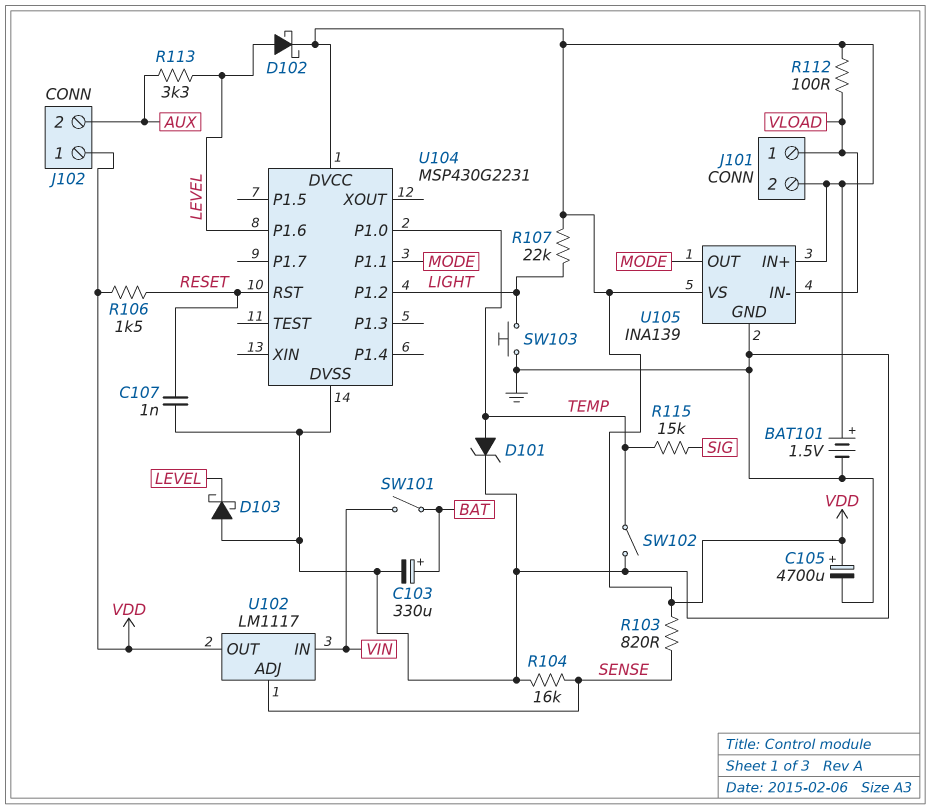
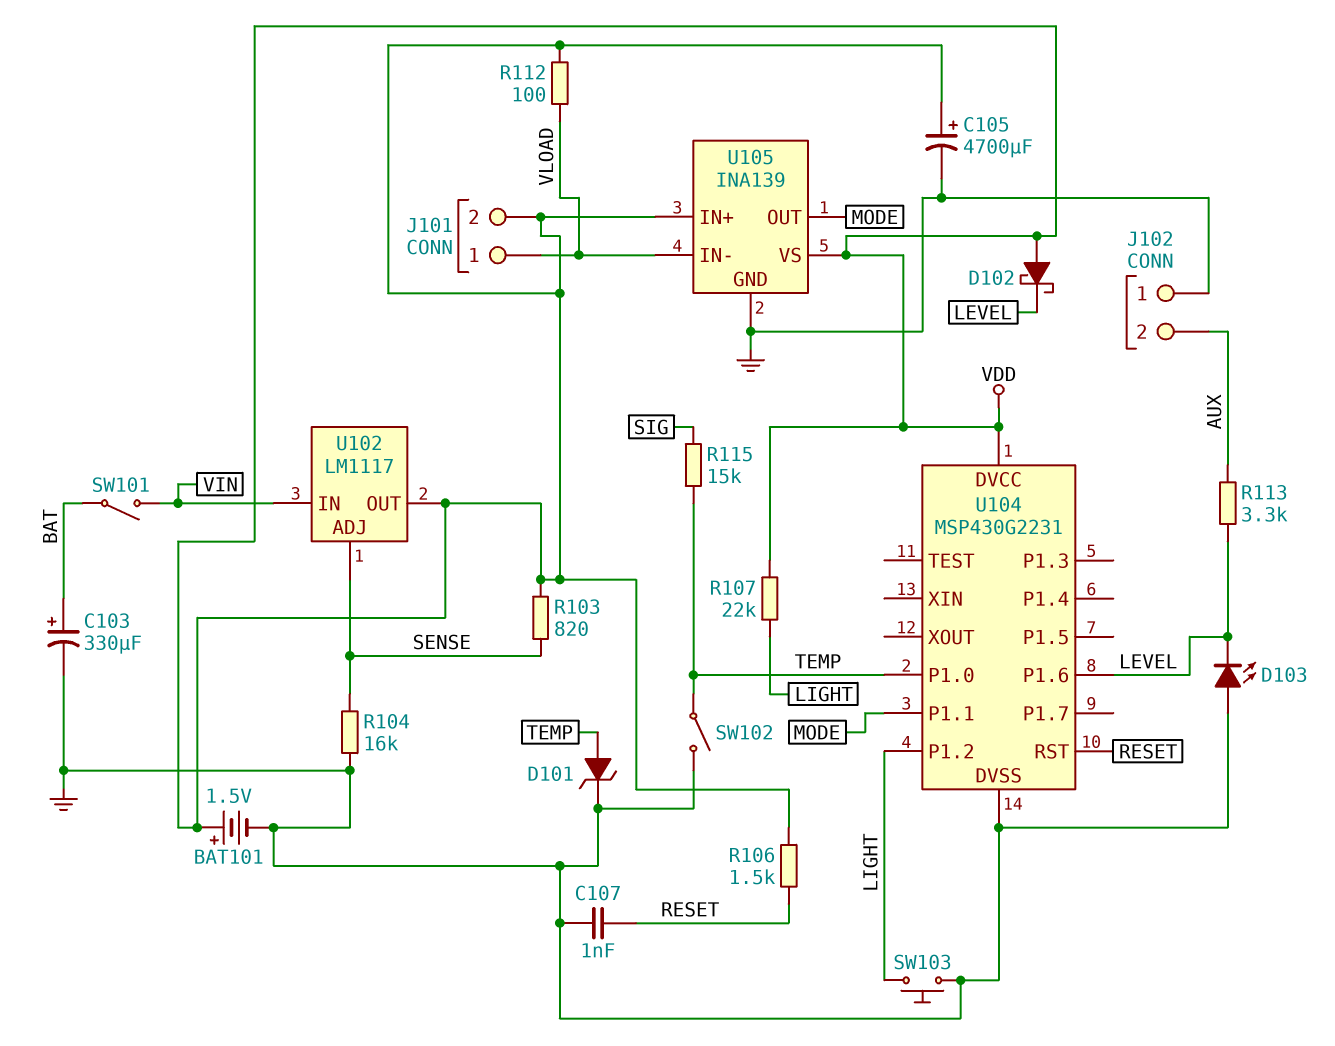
D102: schottky (A LEVEL, K VDD) -> schottky (A VDD, K LEVEL)
D103: schottky (A GND, K LEVEL) -> LED (A GND, K LEVEL)
J102 pin 1: VDD -> GND

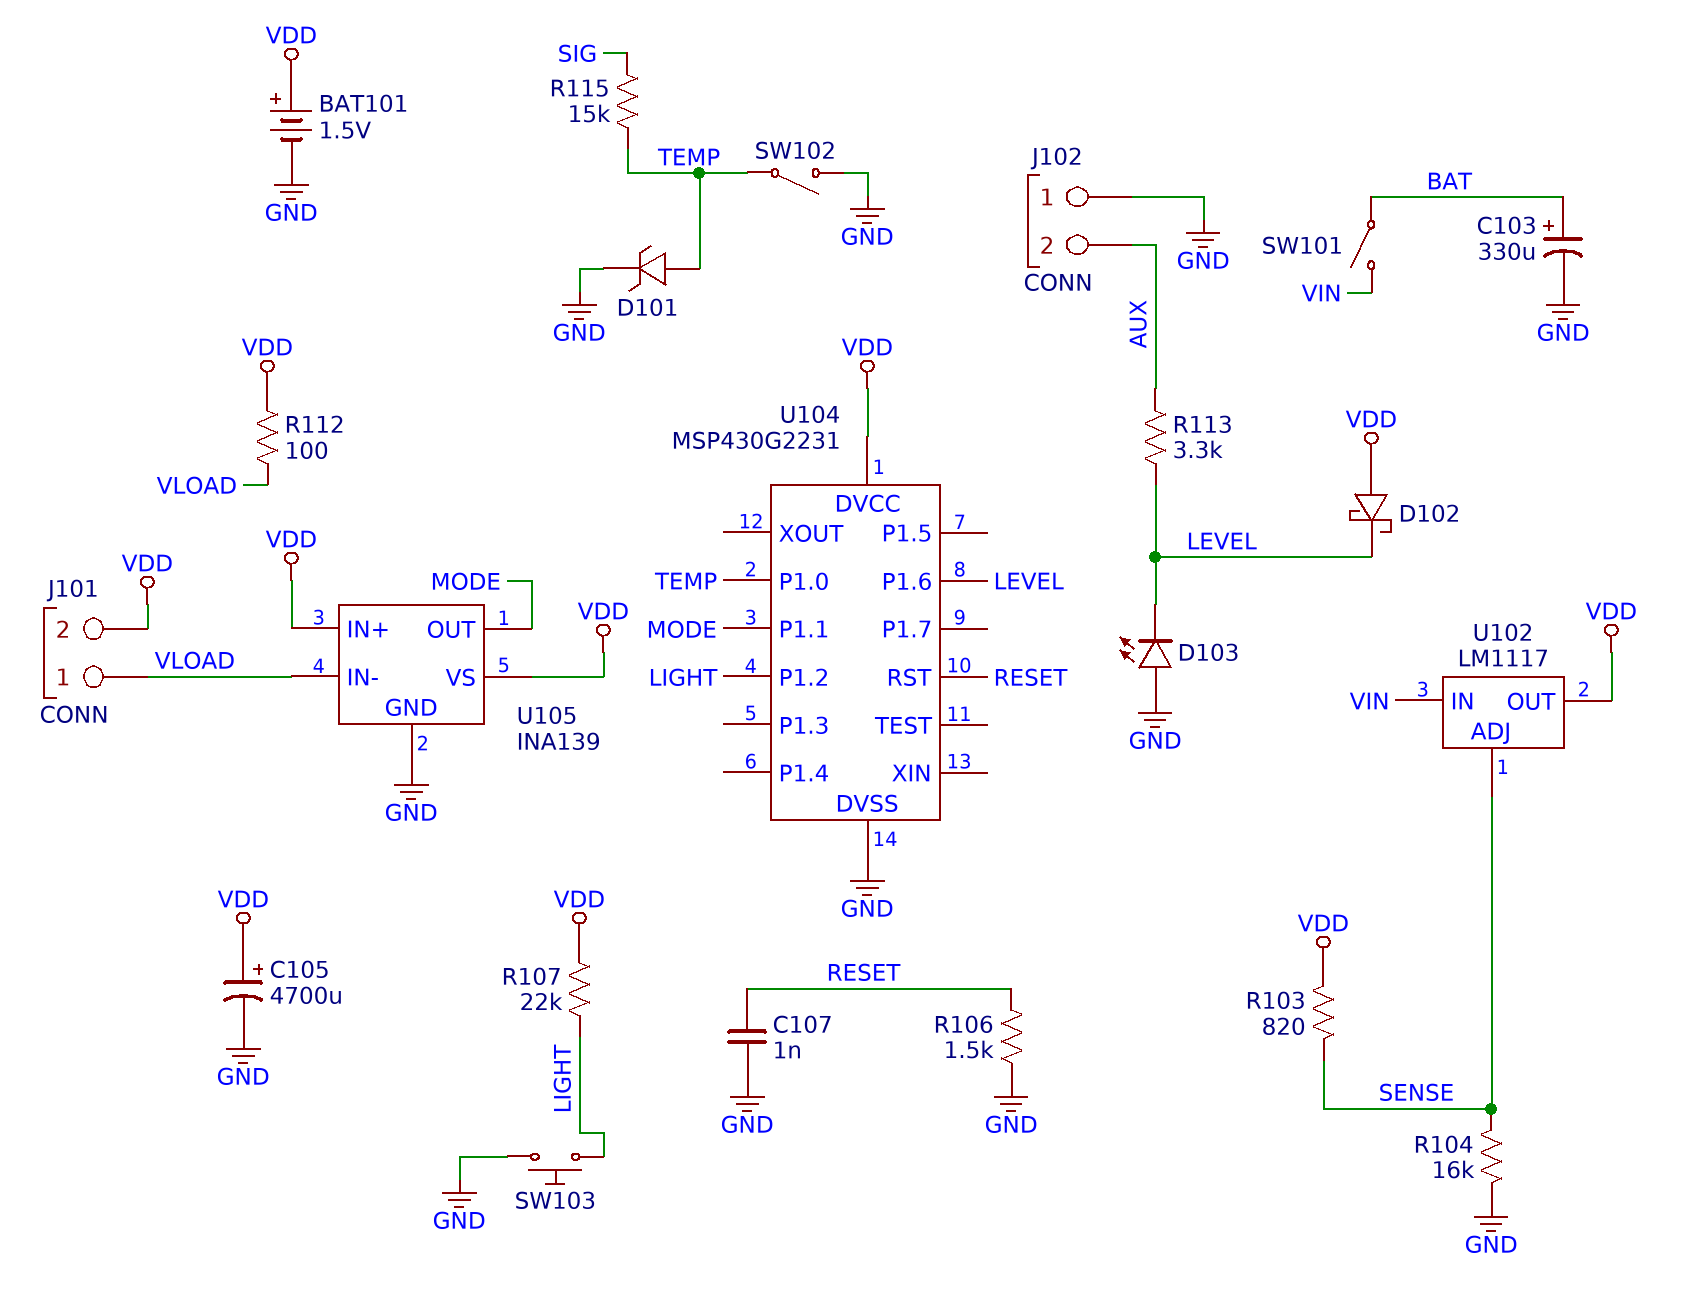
R106: 1.5k (RESET, VDD) -> 1.5k (GND, RESET)

